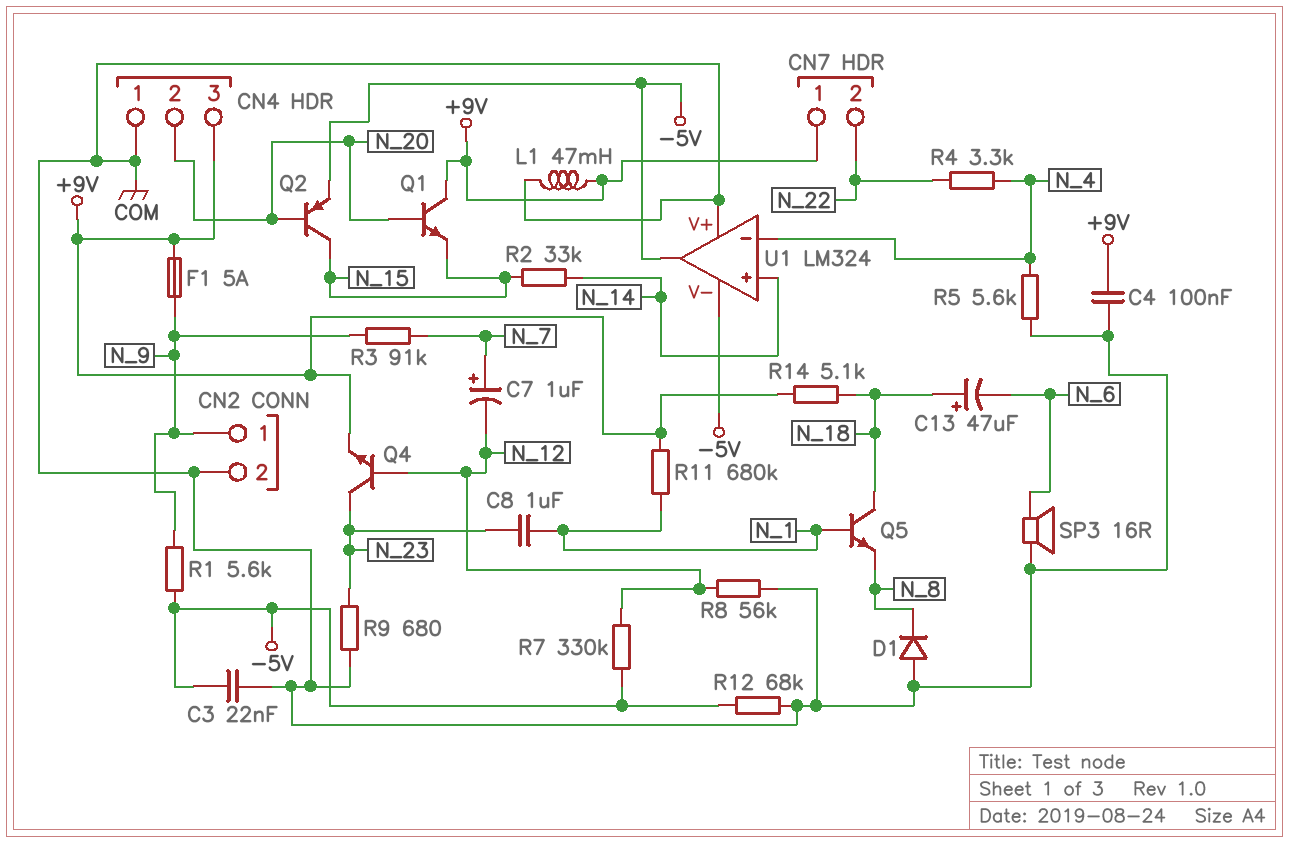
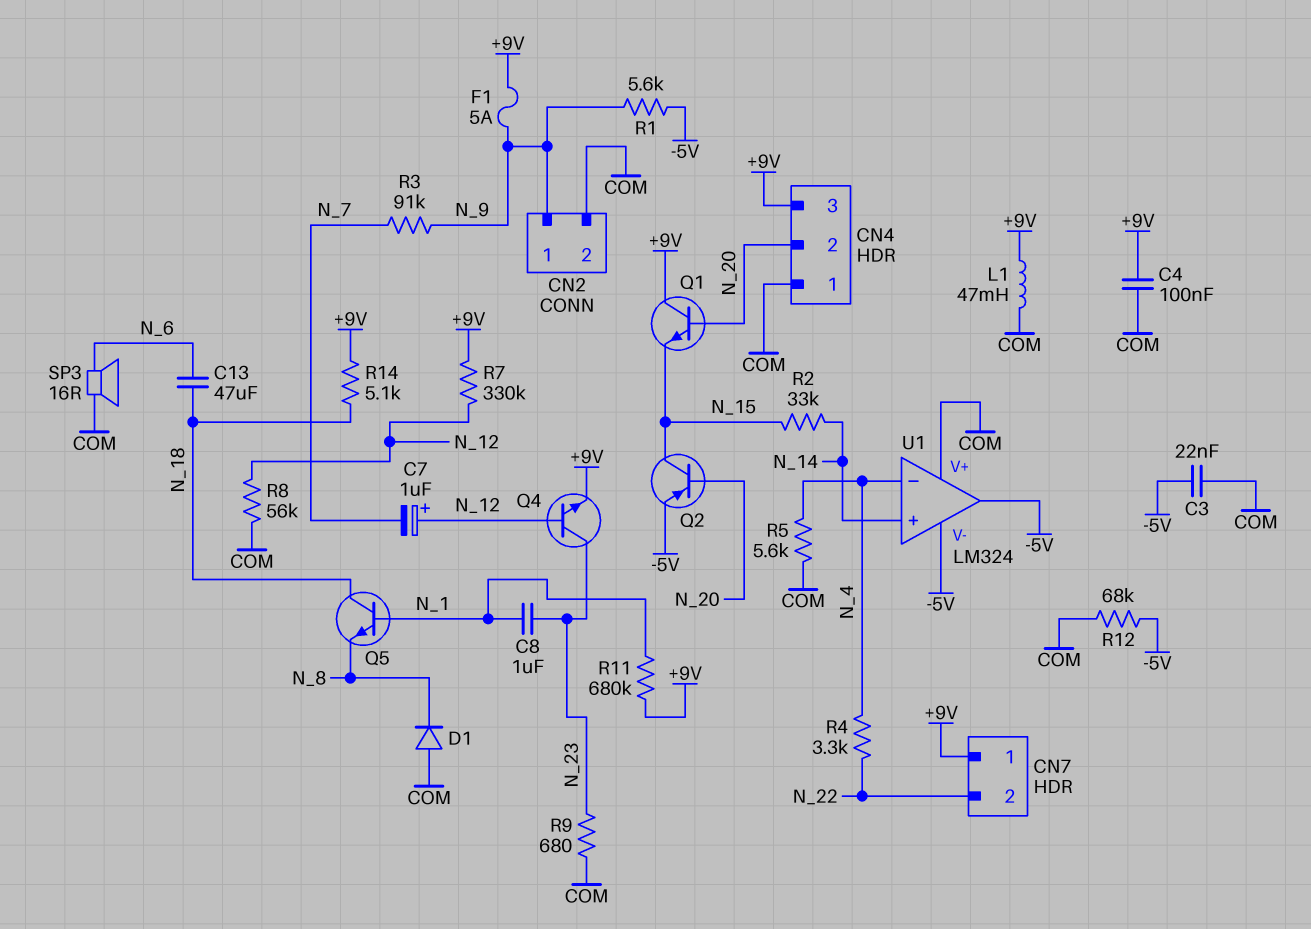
C7: 1uF (plus N_7, minus N_12) -> 1uF (plus N_12, minus N_7)
C13: 47uF (plus N_18, minus N_6) -> 47uF (N_6, N_18)
R7: 330k (-5V, N_12) -> 330k (+9V, N_12)

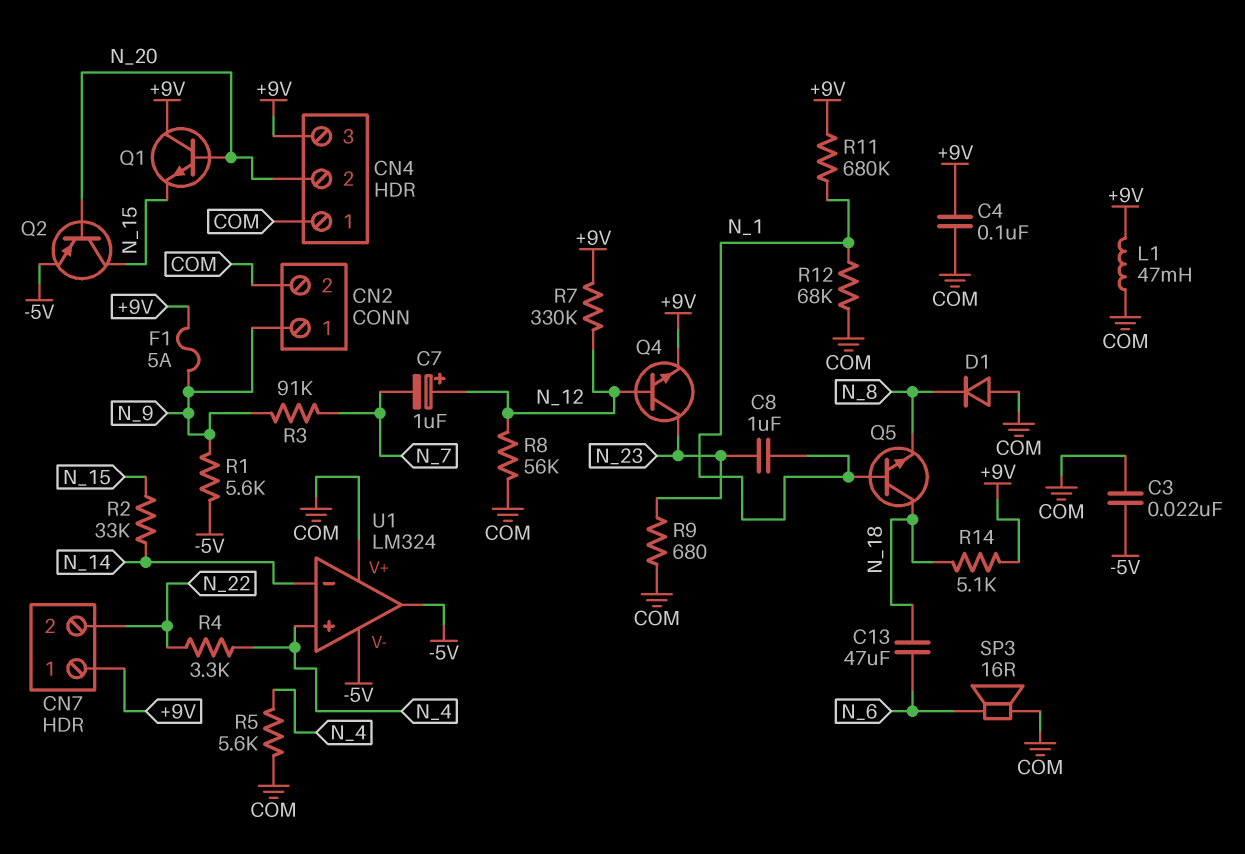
R12: 68k (-5V, COM) -> 68k (COM, N_1)
U1 pin in+: N_14 -> N_4
U1 pin in-: N_4 -> N_14

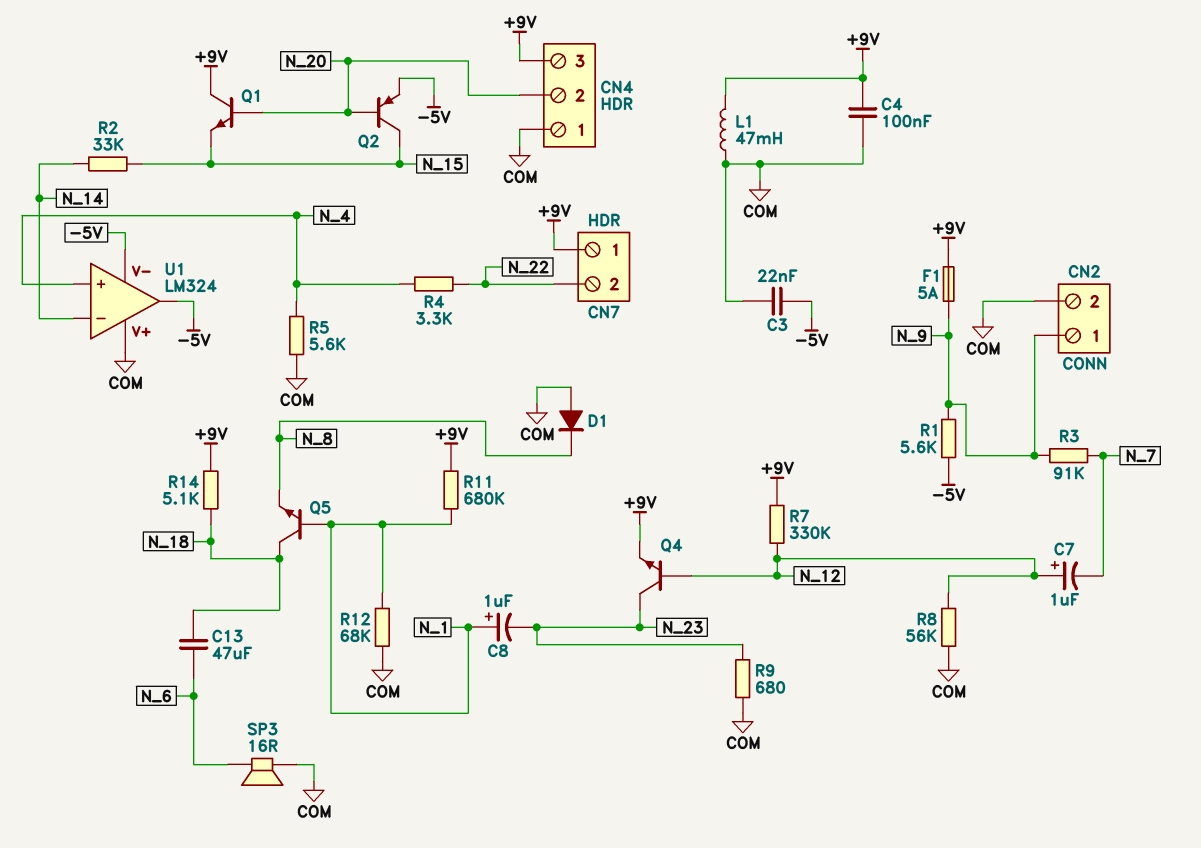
C8: 1uF (N_1, N_23) -> 1uF (plus N_1, minus N_23)

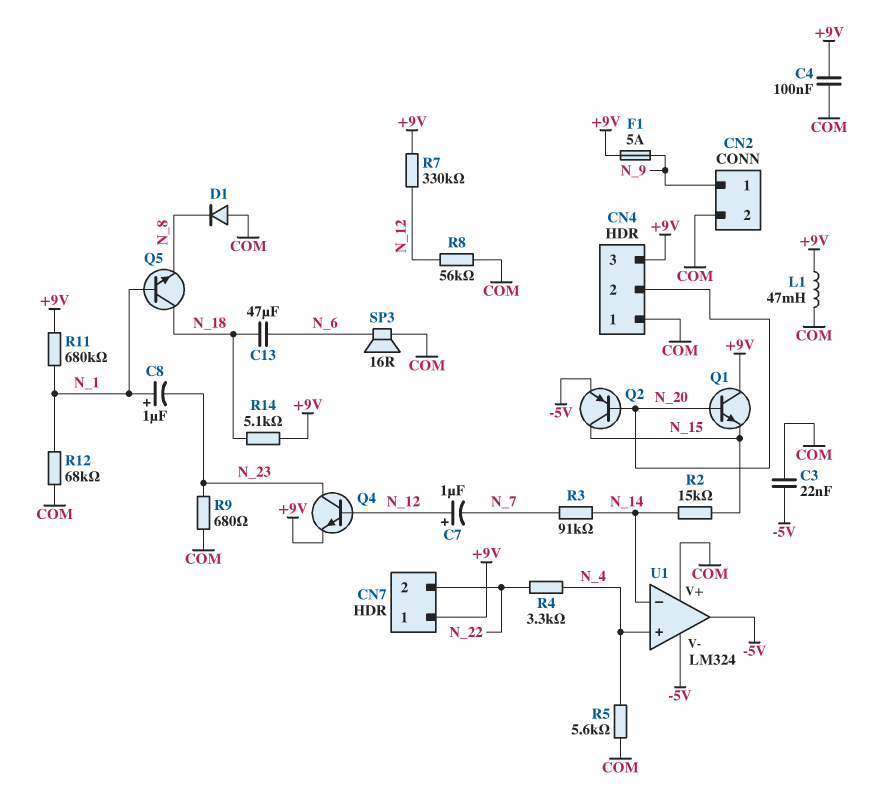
R1: 5.6k (-5V, N_9) -> none
R2: 33k (N_14, N_15) -> 15k (N_14, N_15)
R3: 91k (N_7, N_9) -> 91k (N_7, N_14)

